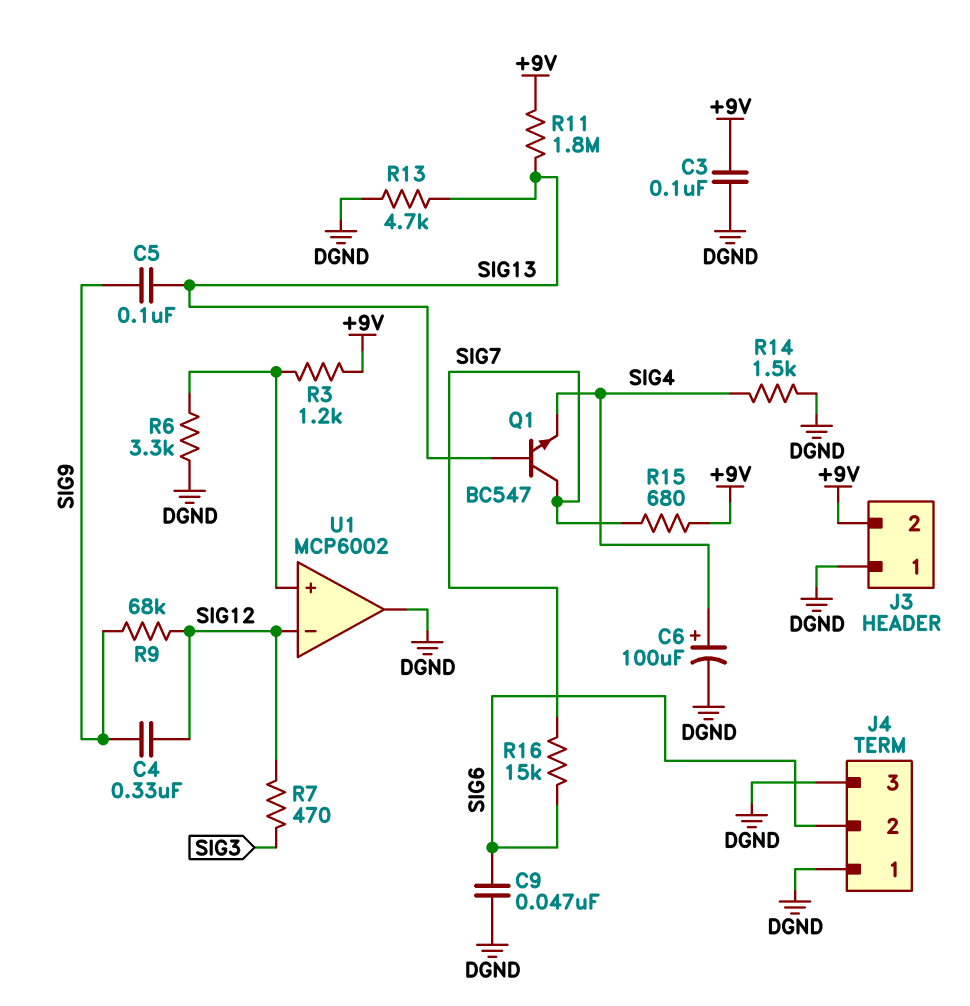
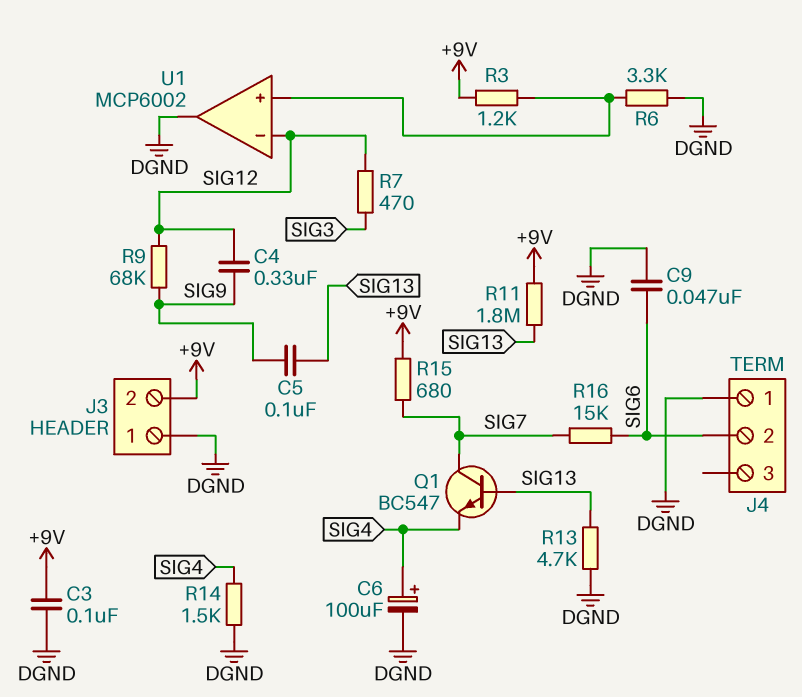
J4 pin 3: DGND -> none

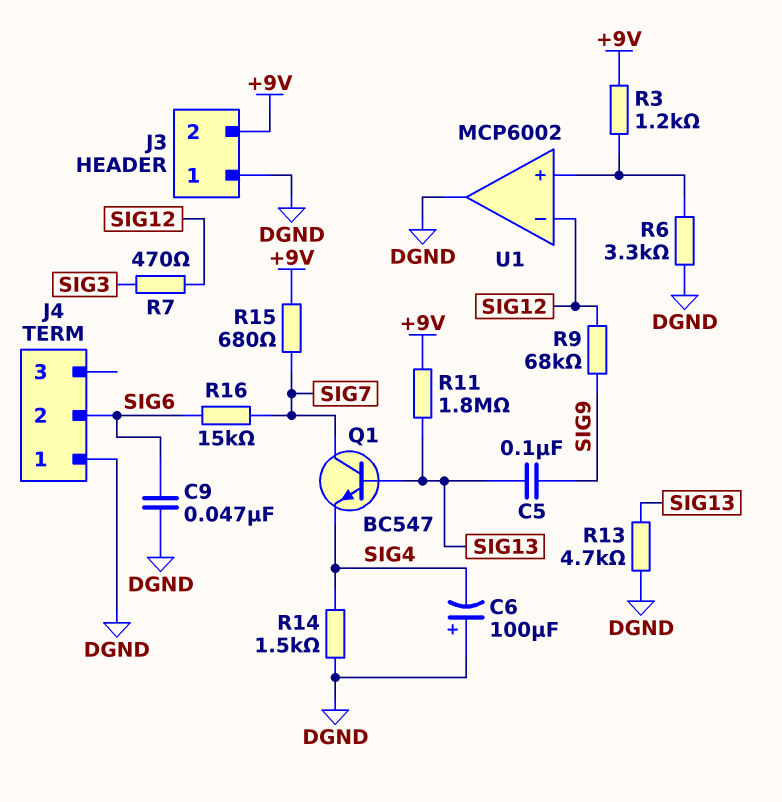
C3: 100nF (+9V, DGND) -> none
C4: 330nF (SIG9, SIG12) -> none
C6: 100uF (plus SIG4, minus DGND) -> 100uF (plus DGND, minus SIG4)

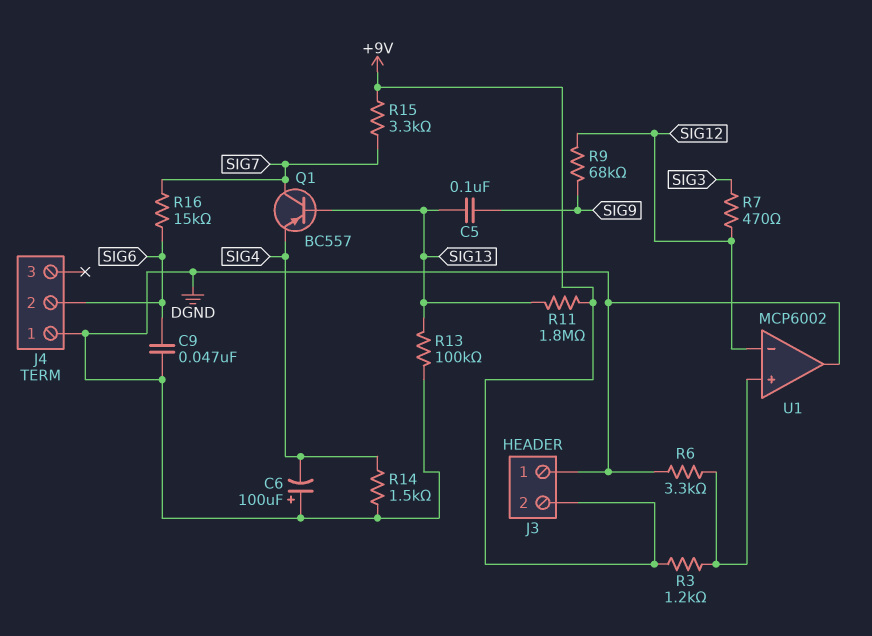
Q1: NPN BC547 (B SIG13, C SIG7, E SIG4) -> PNP BC557 (B SIG13, C SIG7, E SIG4)
R13: 4.7k (DGND, SIG13) -> 100k (DGND, SIG13)
R15: 680 (+9V, SIG7) -> 3.3k (+9V, SIG7)

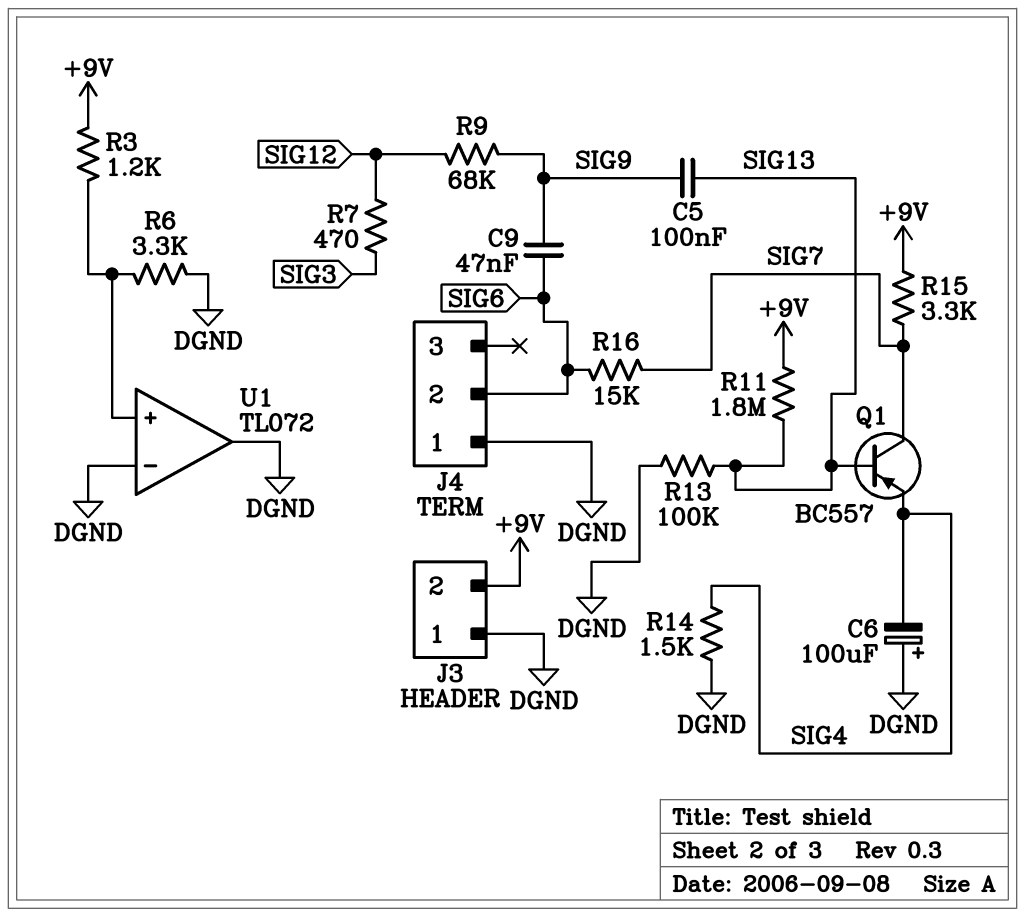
C9: 47nF (DGND, SIG6) -> 47nF (SIG6, SIG9)
U1: MCP6002 -> TL072
U1 pin in-: SIG12 -> DGND

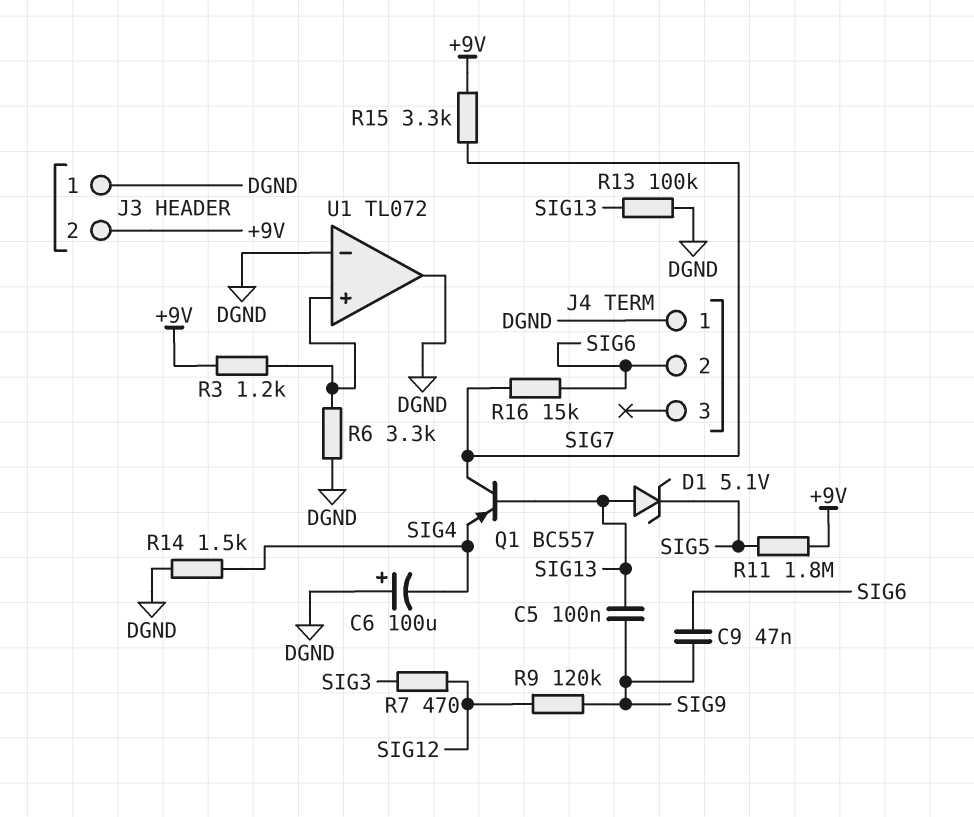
D1: none -> zener 5.1V (A SIG13, K SIG5)
R9: 68k (SIG9, SIG12) -> 120k (SIG9, SIG12)
R11: 1.8M (+9V, SIG13) -> 1.8M (+9V, SIG5)

